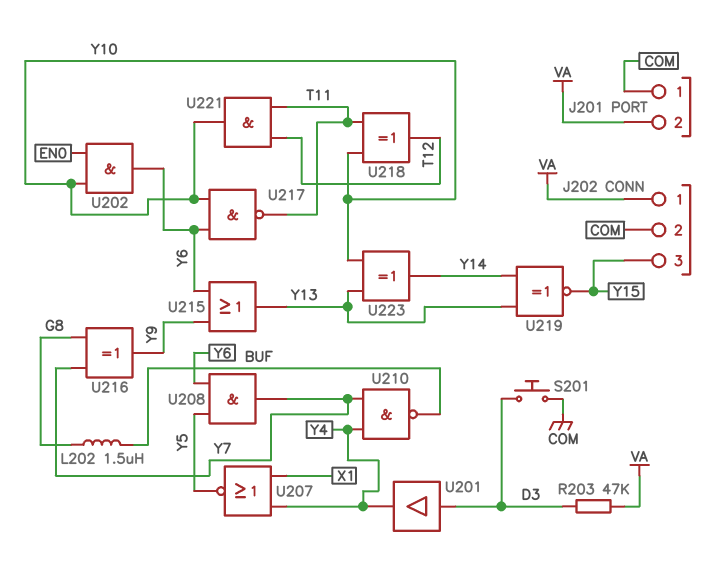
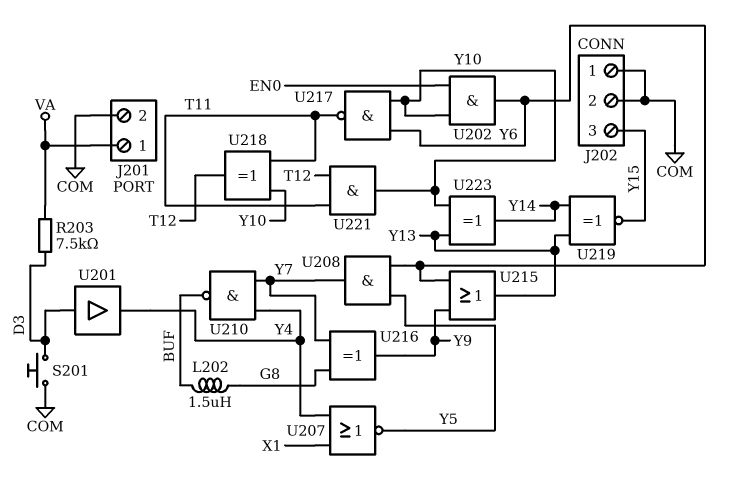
J201 pin 1: COM -> VA
J201 pin 2: VA -> COM
J202 pin 1: VA -> COM
R203: 47k (D3, VA) -> 7.5k (D3, VA)

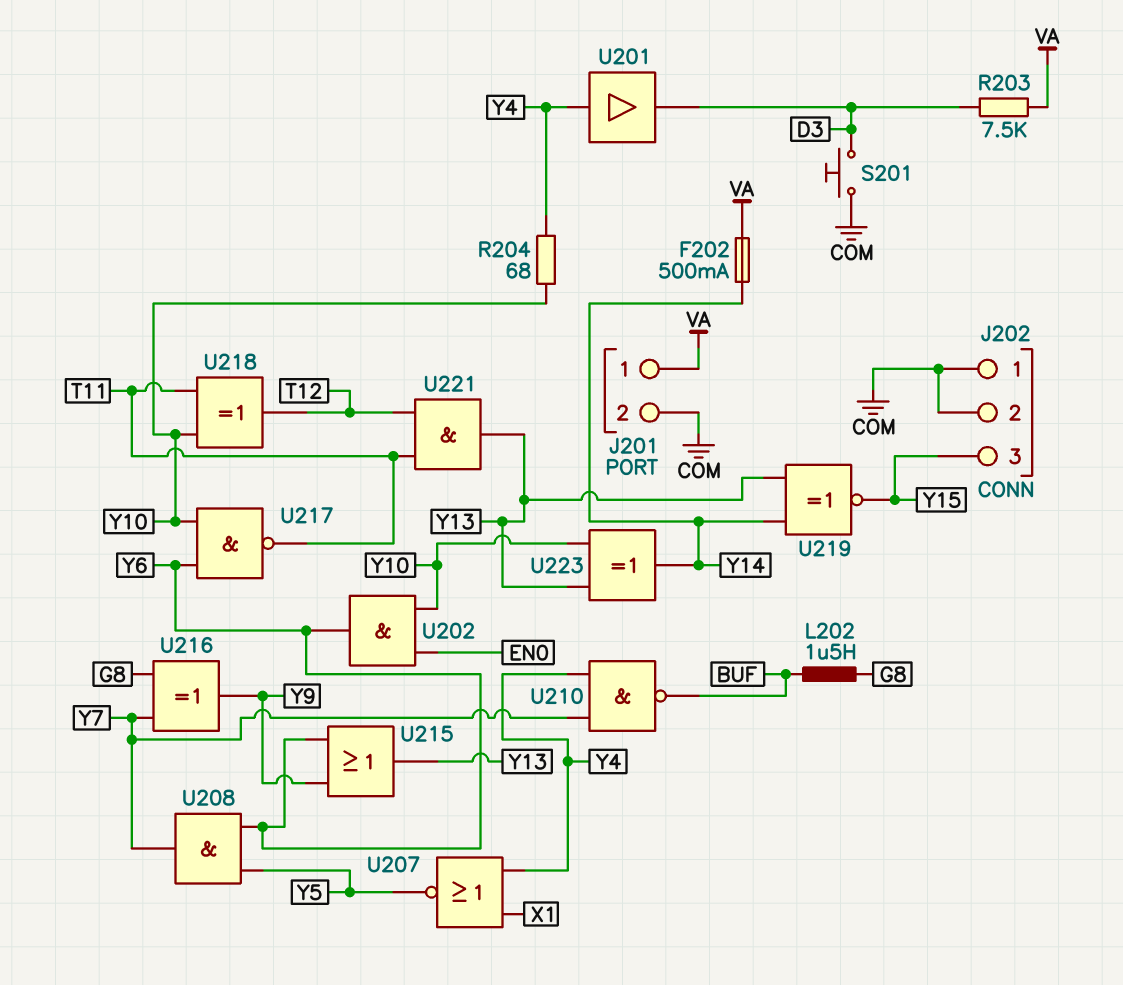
F202: none -> 500mA (VA, Y14)
R204: none -> 68 (Y4, Y10)
U201: buffer (in D3, out Y4) -> buffer (in Y4, out D3)
U221: AND (in T11, in T12, out Y10) -> AND (in T11, in T12, out Y13)

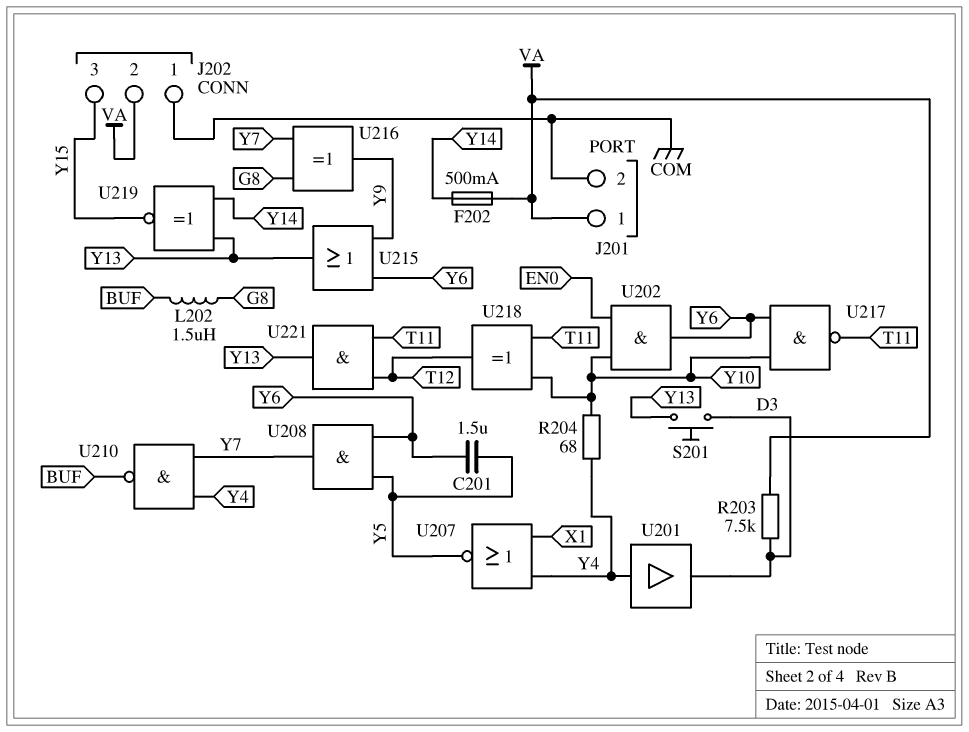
C201: none -> 1.5uF (Y5, Y6)
J202 pin 2: COM -> VA
S201: button (COM, D3) -> button (D3, Y13)
U223: XOR (in Y10, in Y13, out Y14) -> none

